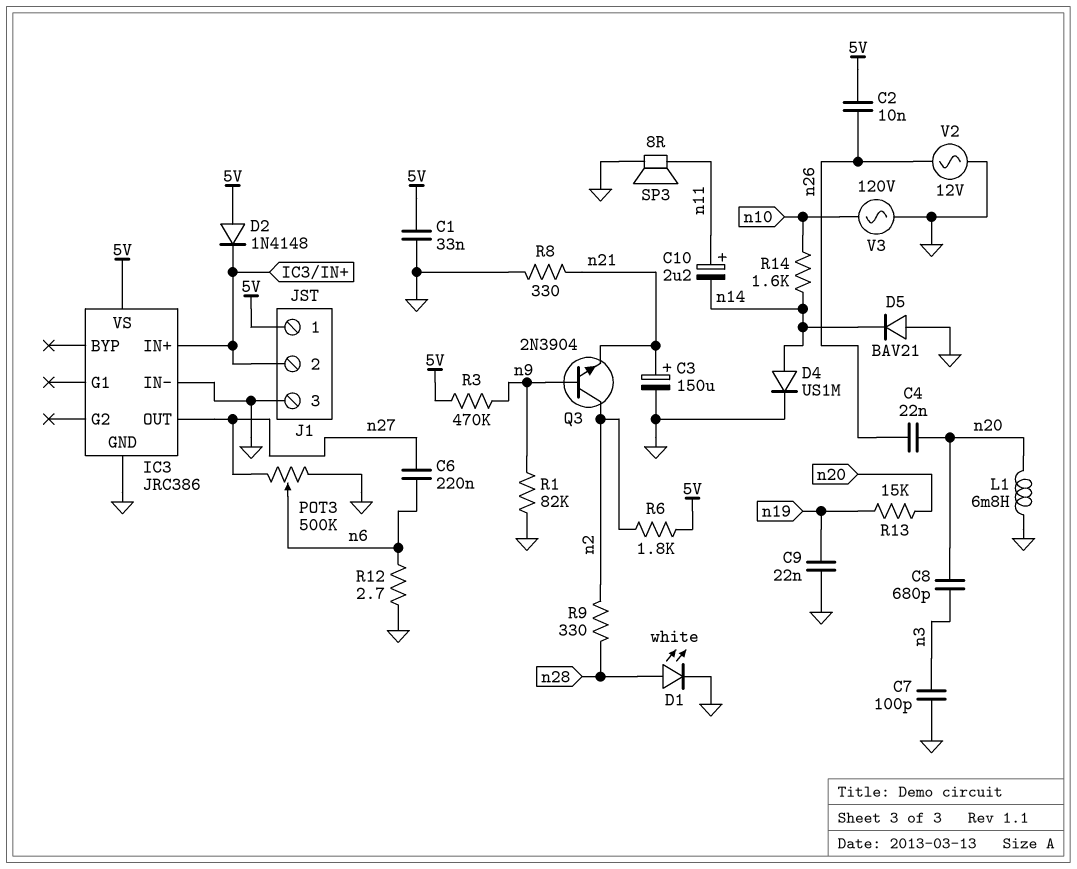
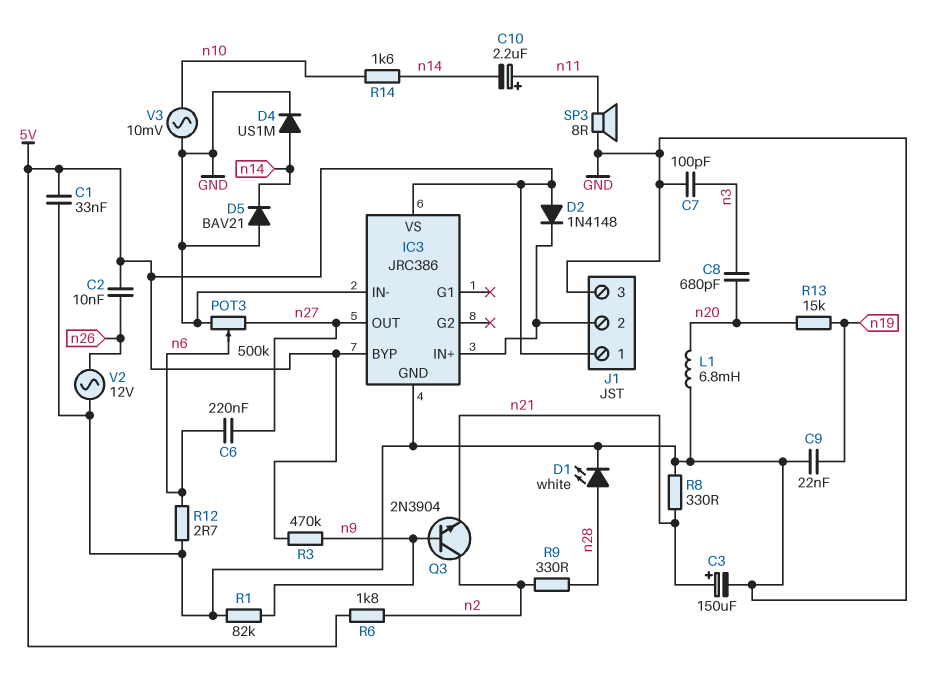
C4: 22nF (n20, n26) -> none
IC3 pin BYP: none -> 5V
V3: AC 120V (GND, n10) -> AC 10mV (GND, n10)

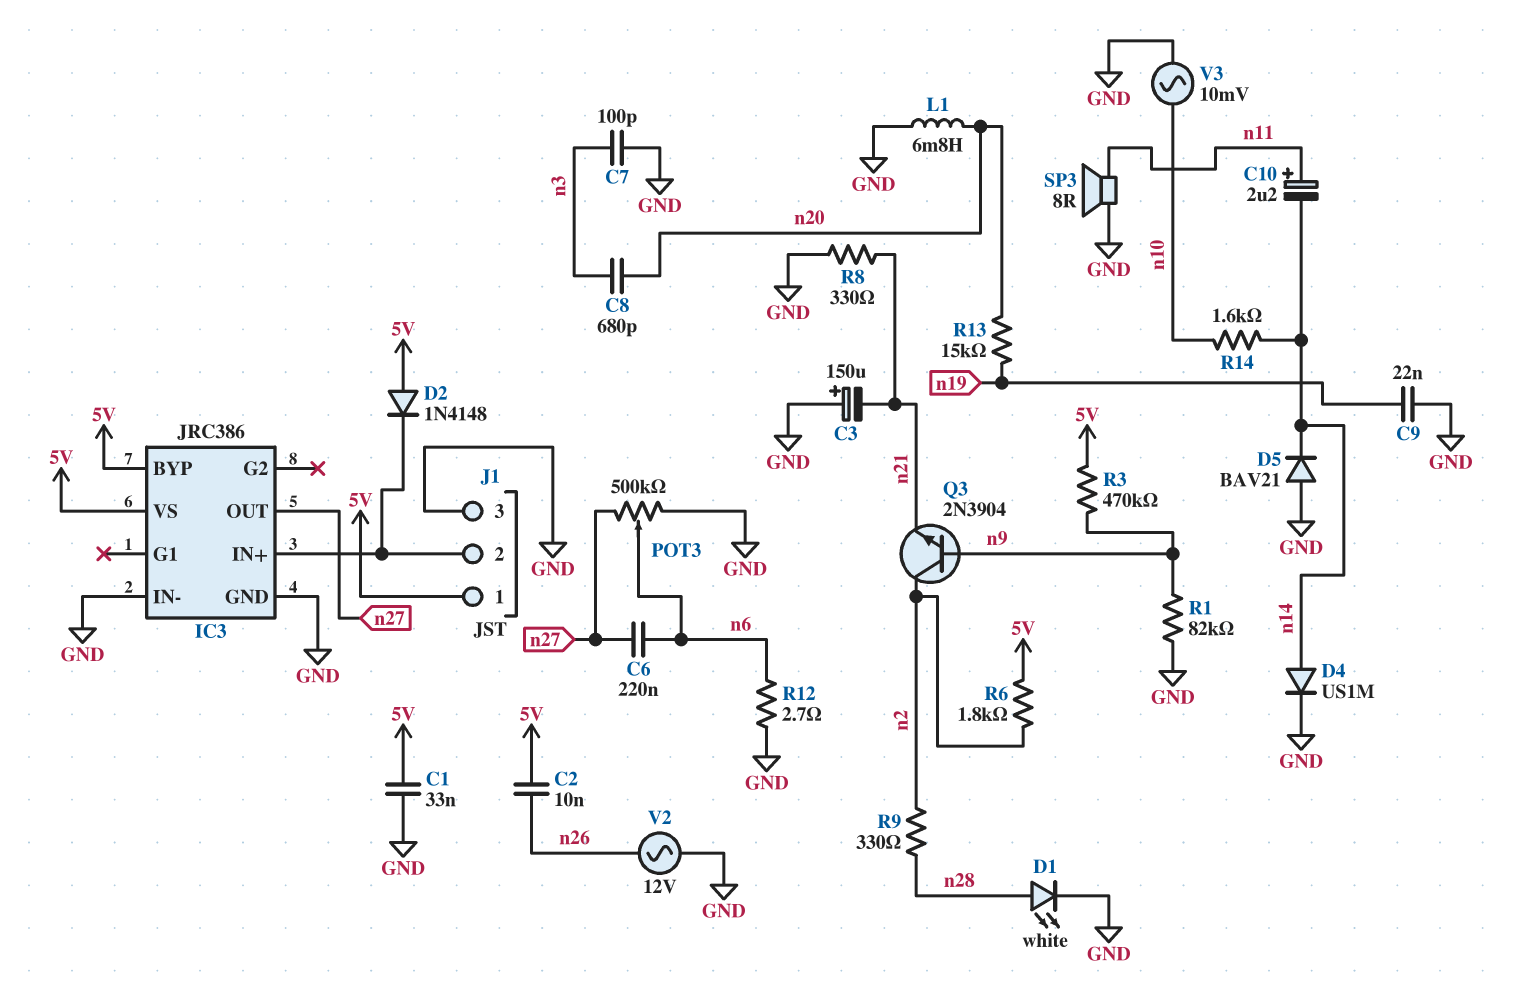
C3: 150uF (plus n21, minus GND) -> 150uF (plus GND, minus n21)

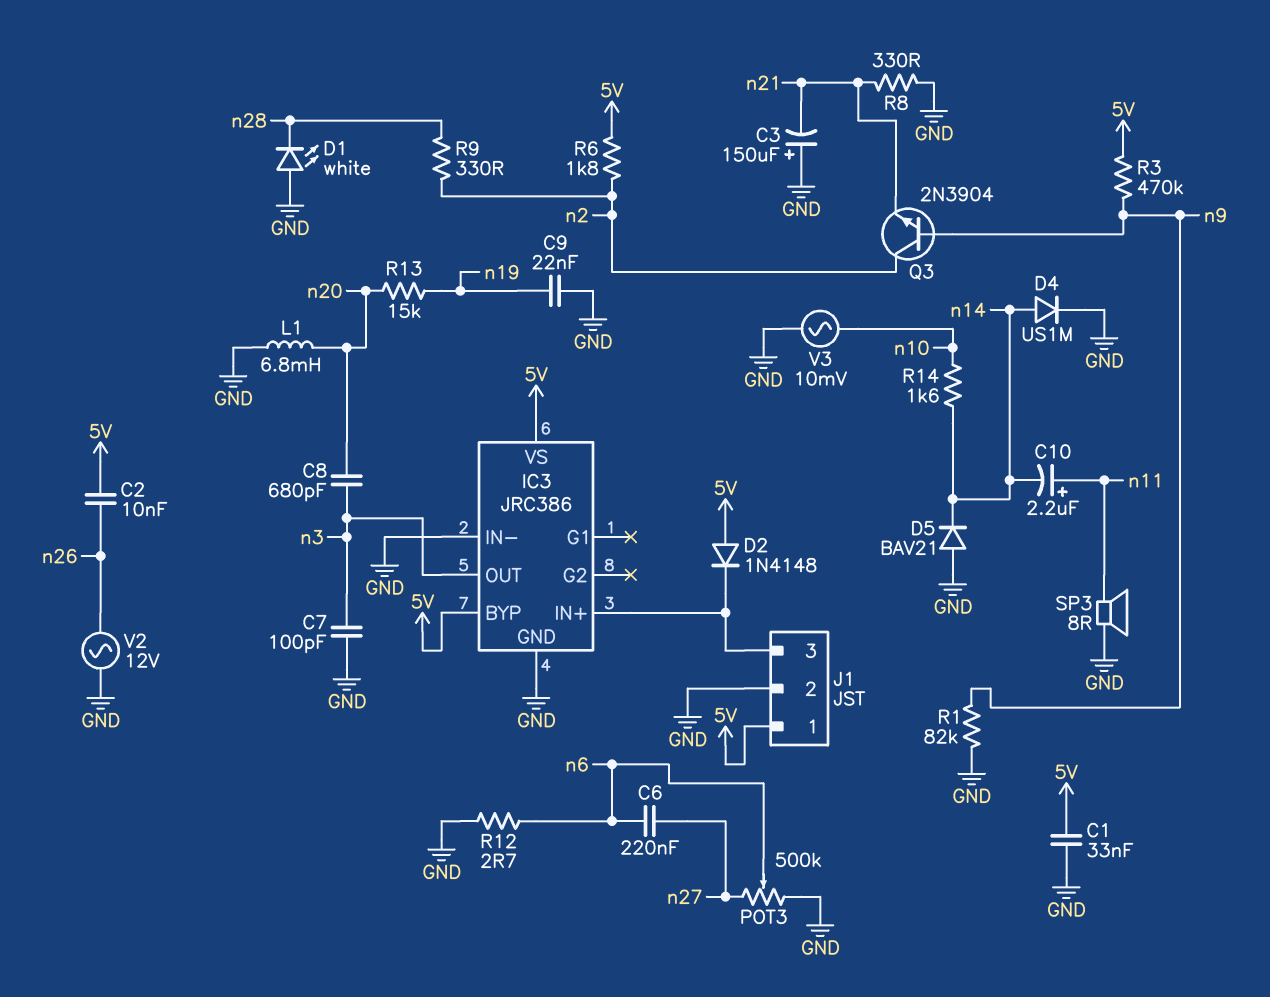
D1: LED white (A n28, K GND) -> LED white (A GND, K n28)
IC3 pin OUT: n27 -> n3
J1 pin 2: IC3/IN+ -> GND
J1 pin 3: GND -> IC3/IN+

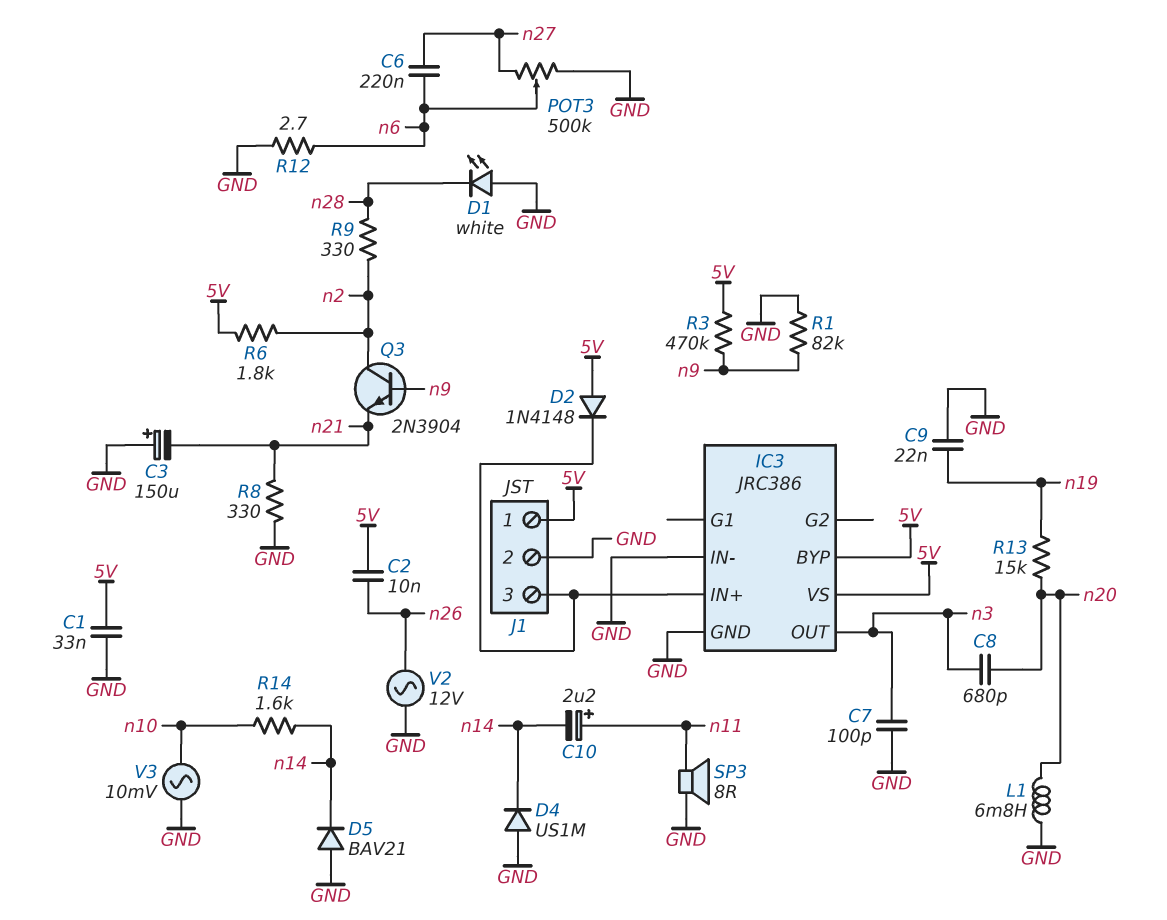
D4: diode US1M (A n14, K GND) -> diode US1M (A GND, K n14)

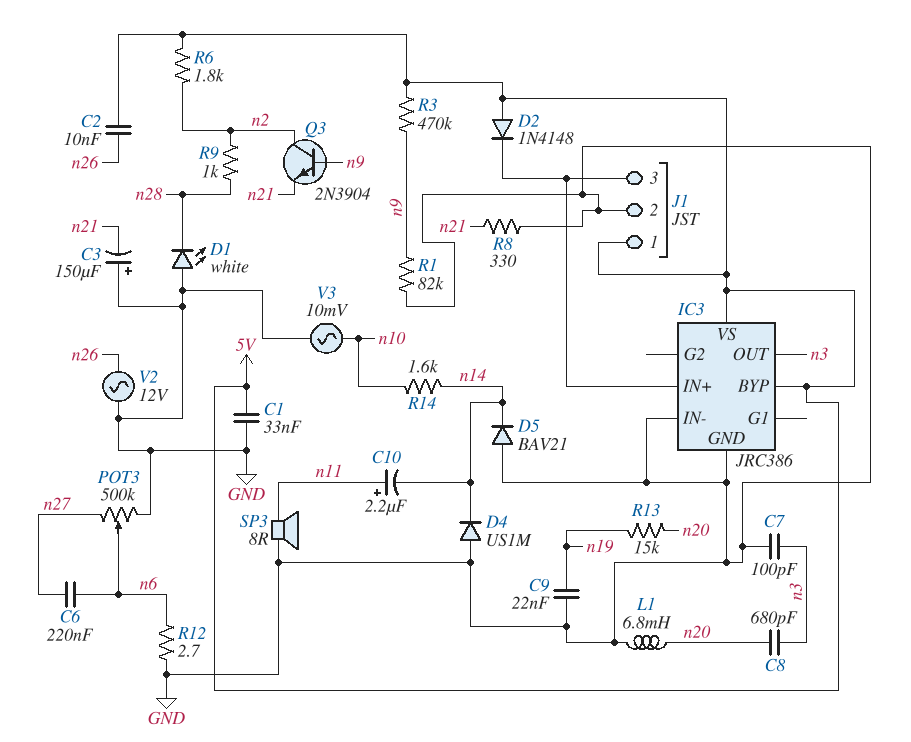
R9: 330 (n2, n28) -> 1k (n2, n28)

